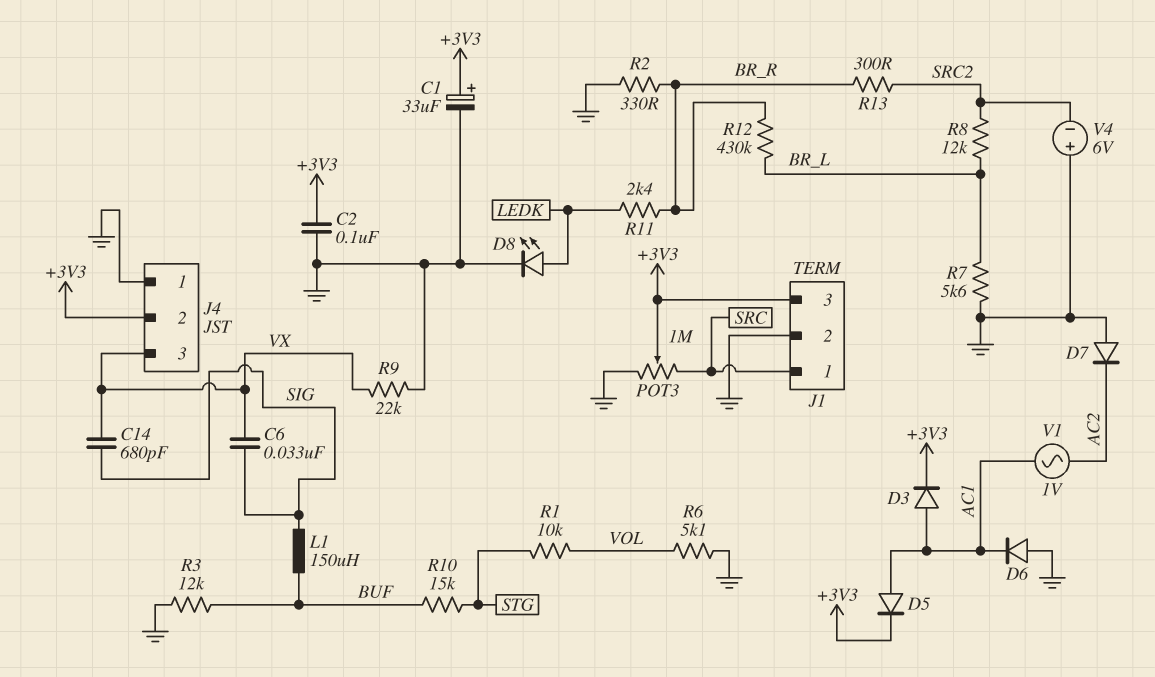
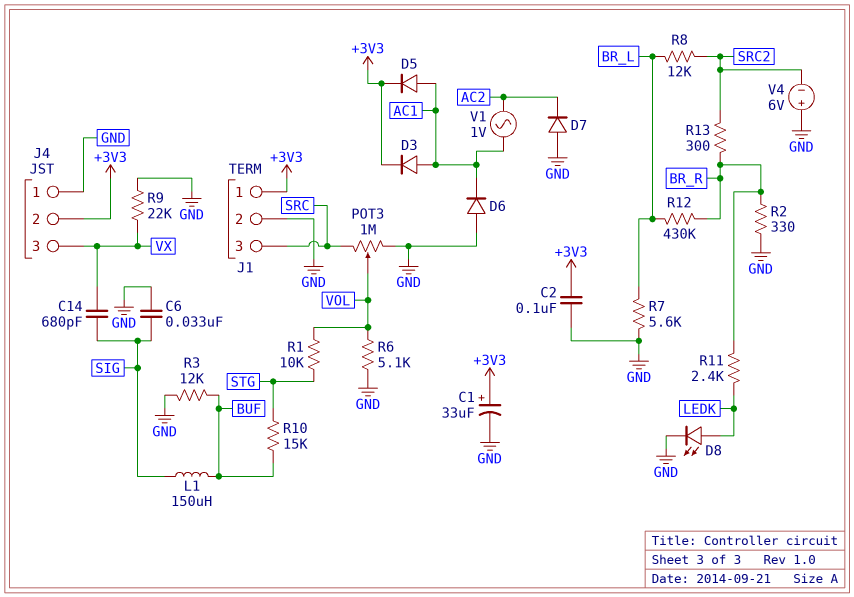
C6: 33nF (SIG, VX) -> 33nF (GND, SIG)
J1 pin 1: SRC -> +3V3
J1 pin 3: +3V3 -> SRC
POT3: 1M (GND, SRC, wiper +3V3) -> 1M (GND, SRC, wiper VOL)

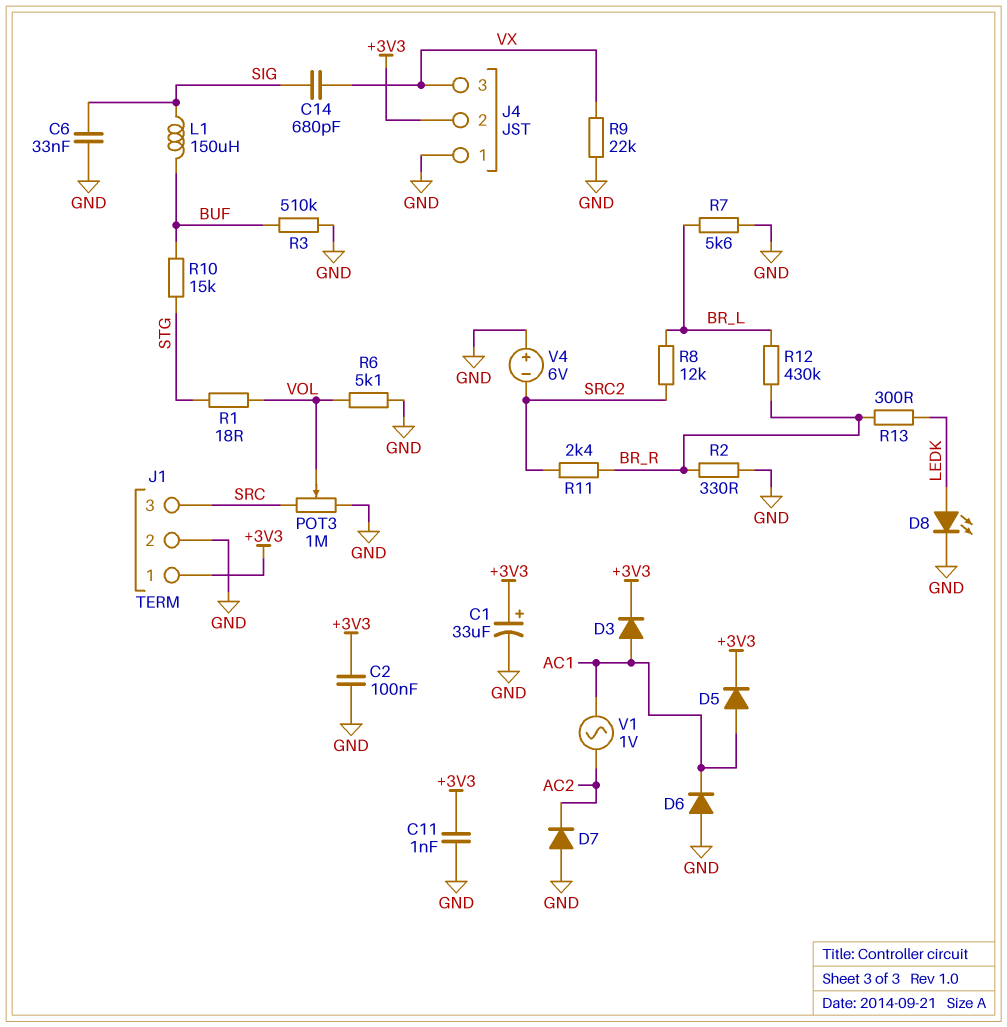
C11: none -> 1nF (+3V3, GND)
R1: 10k (STG, VOL) -> 18 (STG, VOL)
R3: 12k (BUF, GND) -> 510k (BUF, GND)
R11: 2.4k (BR_R, LEDK) -> 2.4k (BR_R, SRC2)
R13: 300 (BR_R, SRC2) -> 300 (BR_R, LEDK)

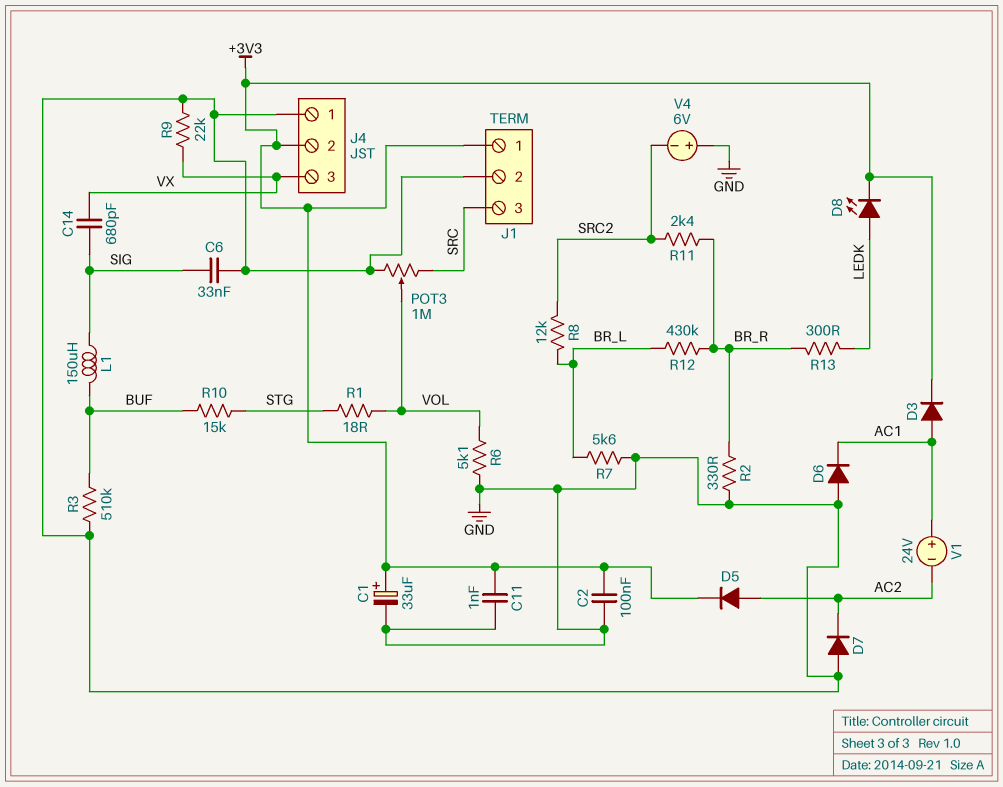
D5: diode (A AC1, K +3V3) -> diode (A AC2, K +3V3)
D8: LED (A LEDK, K GND) -> LED (A LEDK, K +3V3)
V1: AC 1V (AC1, AC2) -> 24V (plus AC1, minus AC2)

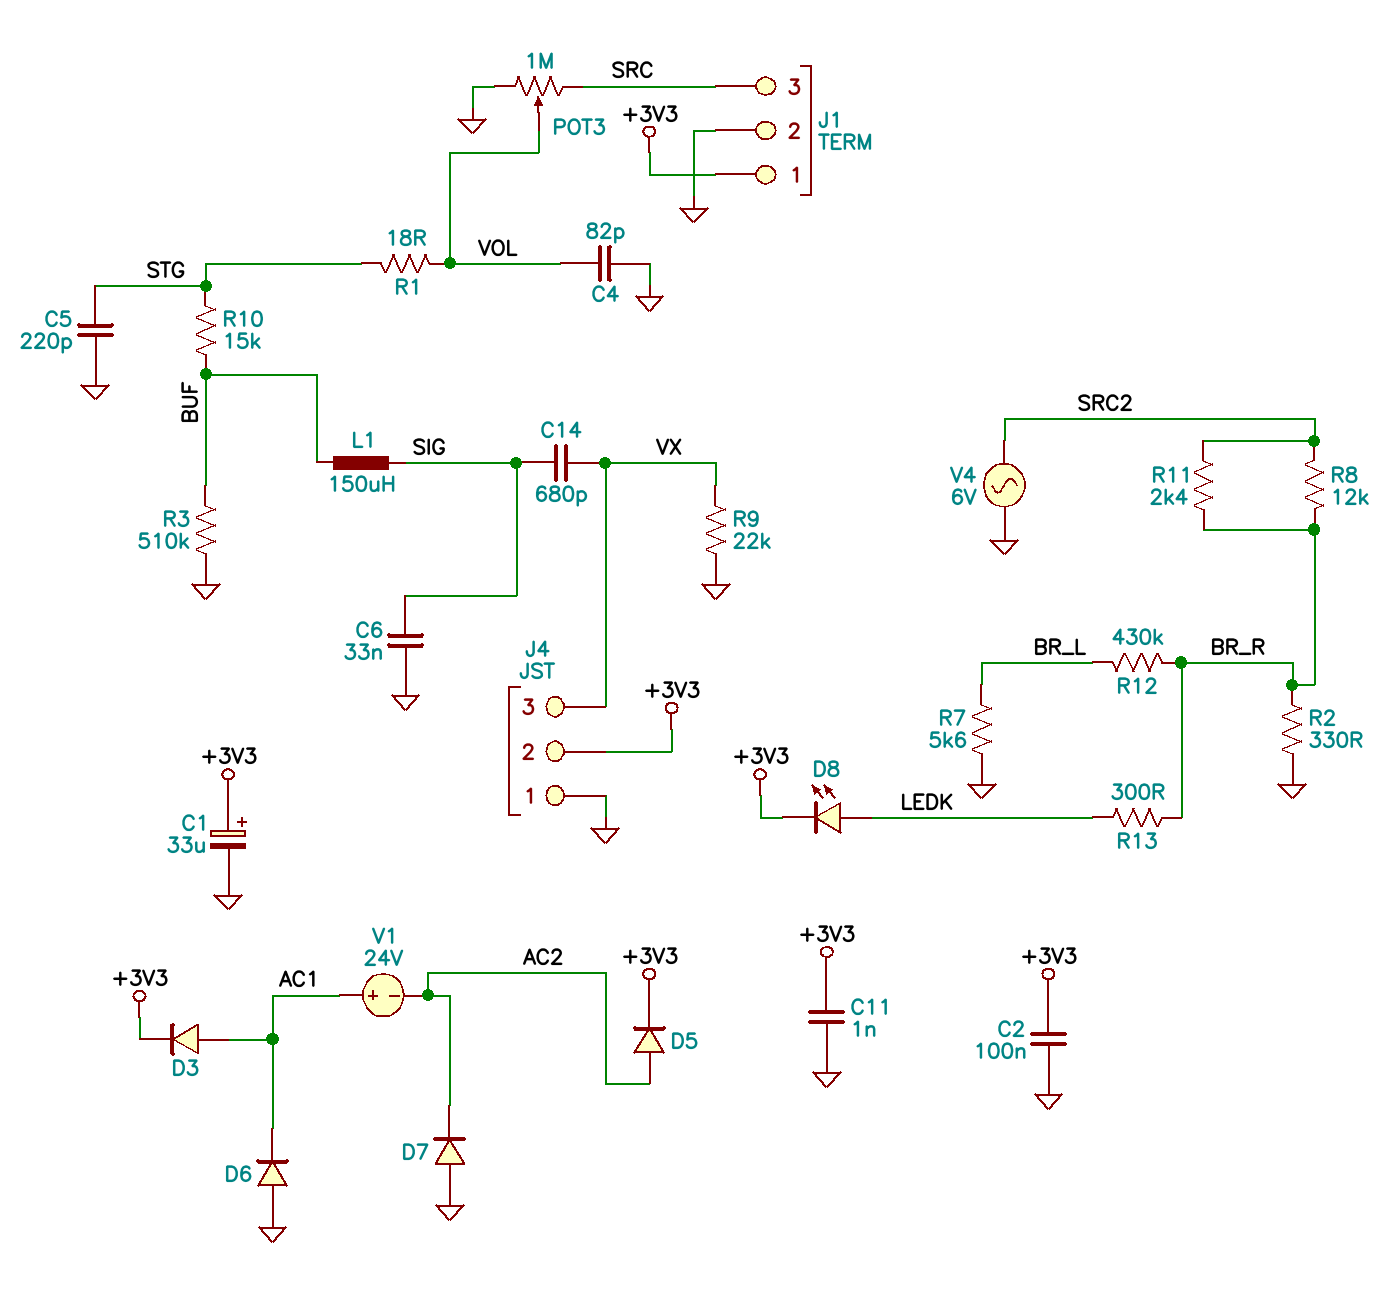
C4: none -> 82pF (GND, VOL)
C5: none -> 220pF (GND, STG)
R6: 5.1k (GND, VOL) -> none
R8: 12k (BR_L, SRC2) -> 12k (BR_R, SRC2)
V4: 6V (plus GND, minus SRC2) -> AC 6V (GND, SRC2)

